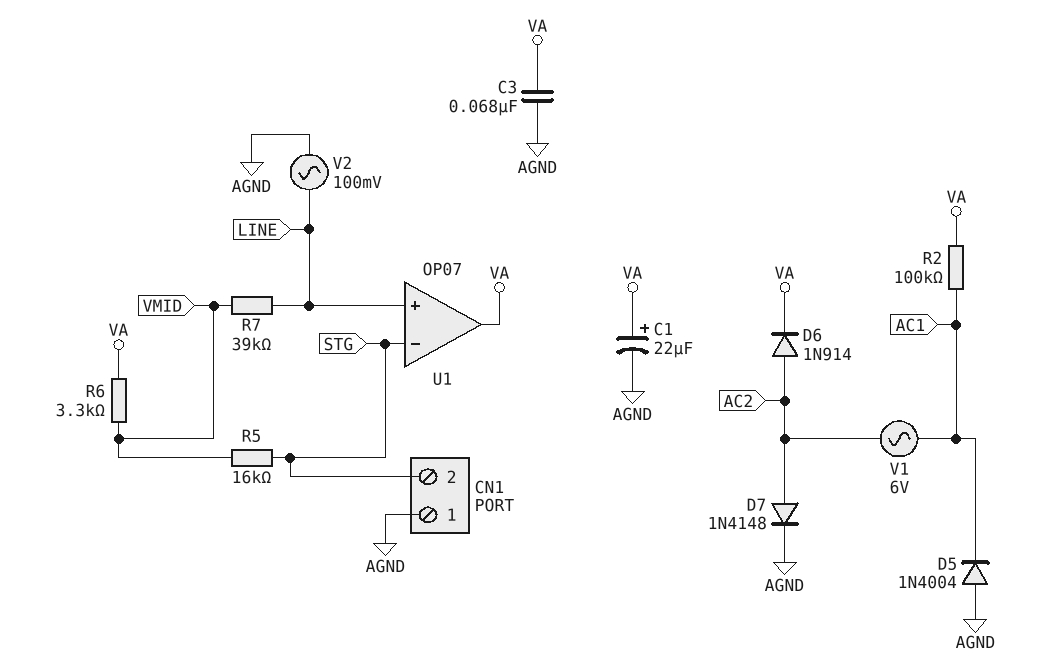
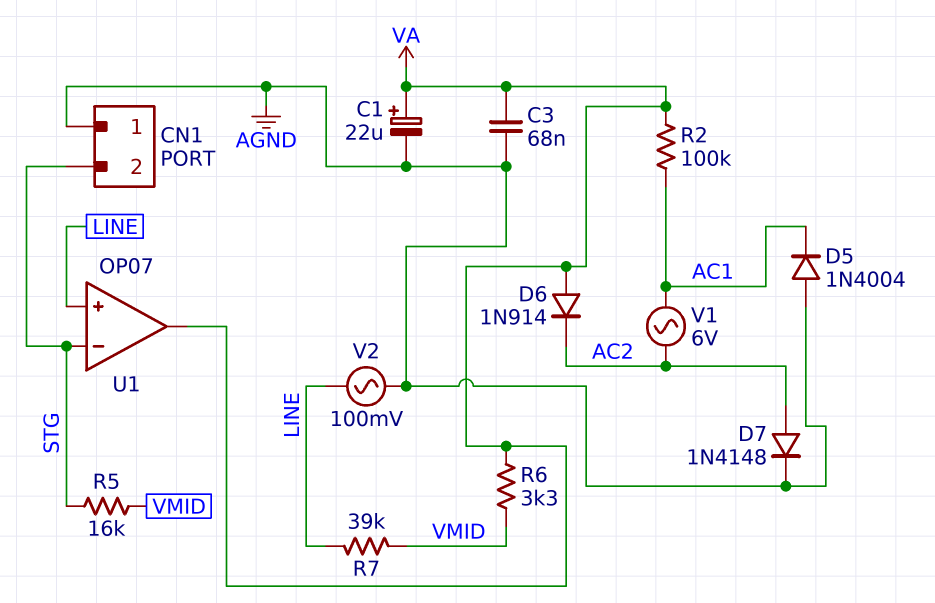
D6: diode 1N914 (A AC2, K VA) -> diode 1N914 (A VA, K AC2)

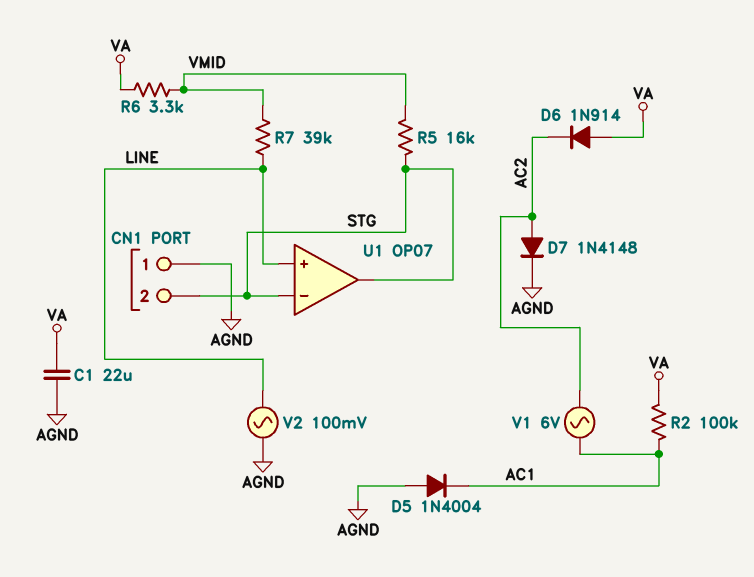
C1: 22uF (plus VA, minus AGND) -> 22uF (AGND, VA)
C3: 68nF (AGND, VA) -> none
U1 pin out: VA -> STG

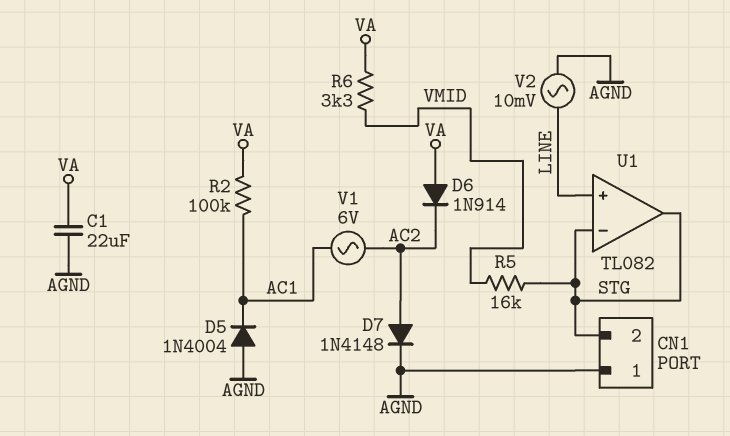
R7: 39k (LINE, VMID) -> none
U1: OP07 -> TL082
V2: AC 100mV (AGND, LINE) -> AC 10mV (AGND, LINE)

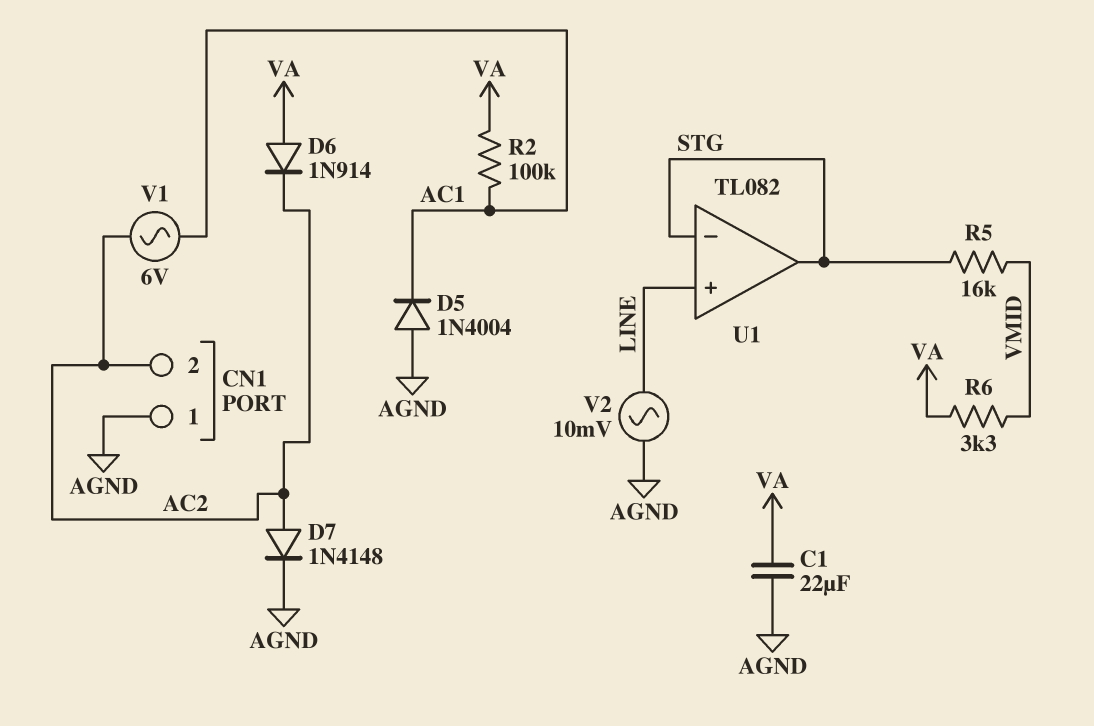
CN1 pin 2: STG -> AC2

